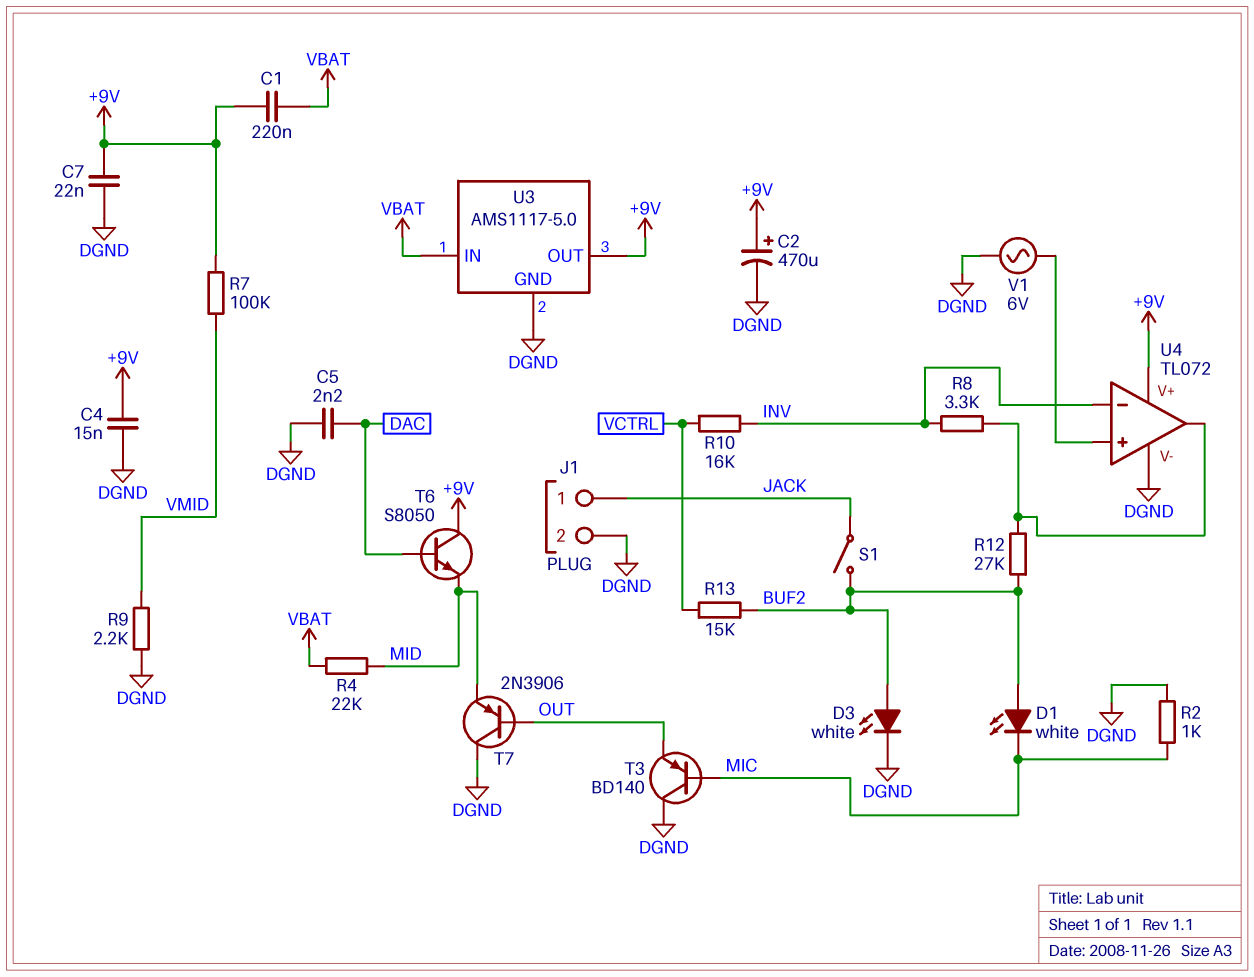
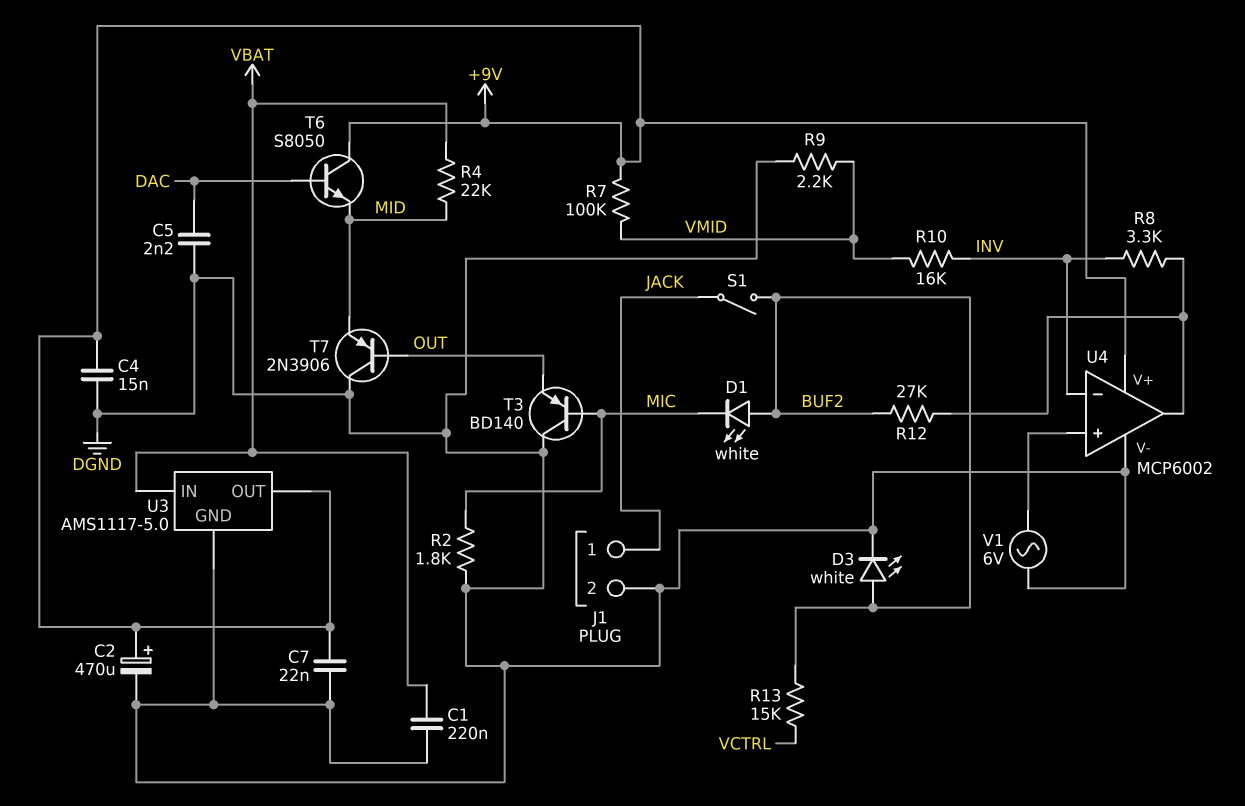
C1: 220nF (+9V, VBAT) -> 220nF (DGND, VBAT)
R2: 1k (DGND, MIC) -> 1.8k (DGND, MIC)
R10: 16k (INV, VCTRL) -> 16k (INV, VMID)
U4: TL072 -> MCP6002

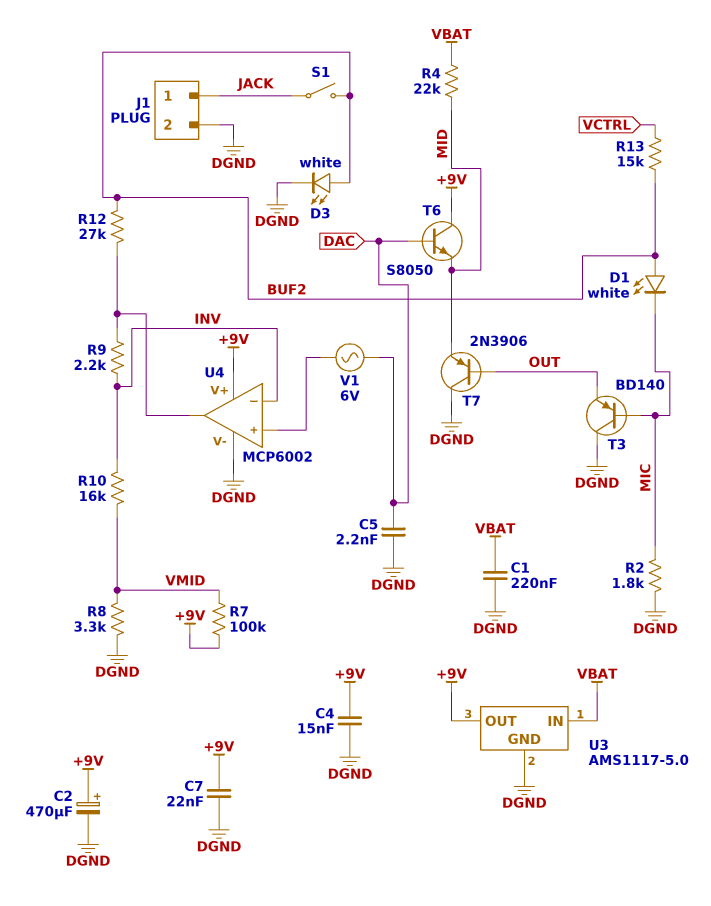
R8: 3.3k (INV, U4/out) -> 3.3k (DGND, VMID)
R9: 2.2k (DGND, VMID) -> 2.2k (INV, U4/out)
V1: AC 6V (DGND, U4/in+) -> AC 6V (DAC, U4/in+)

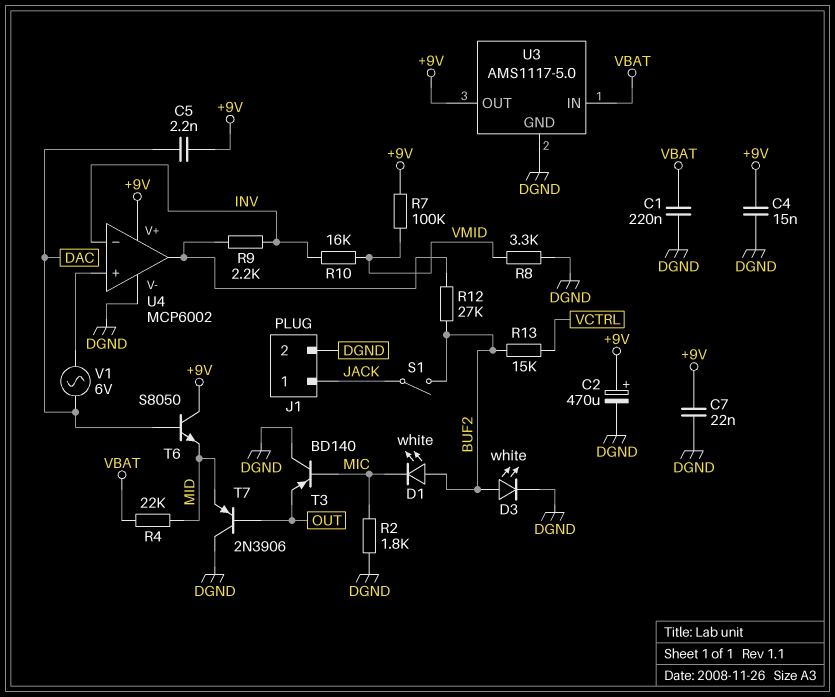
C5: 2.2nF (DAC, DGND) -> 2.2nF (+9V, DAC)

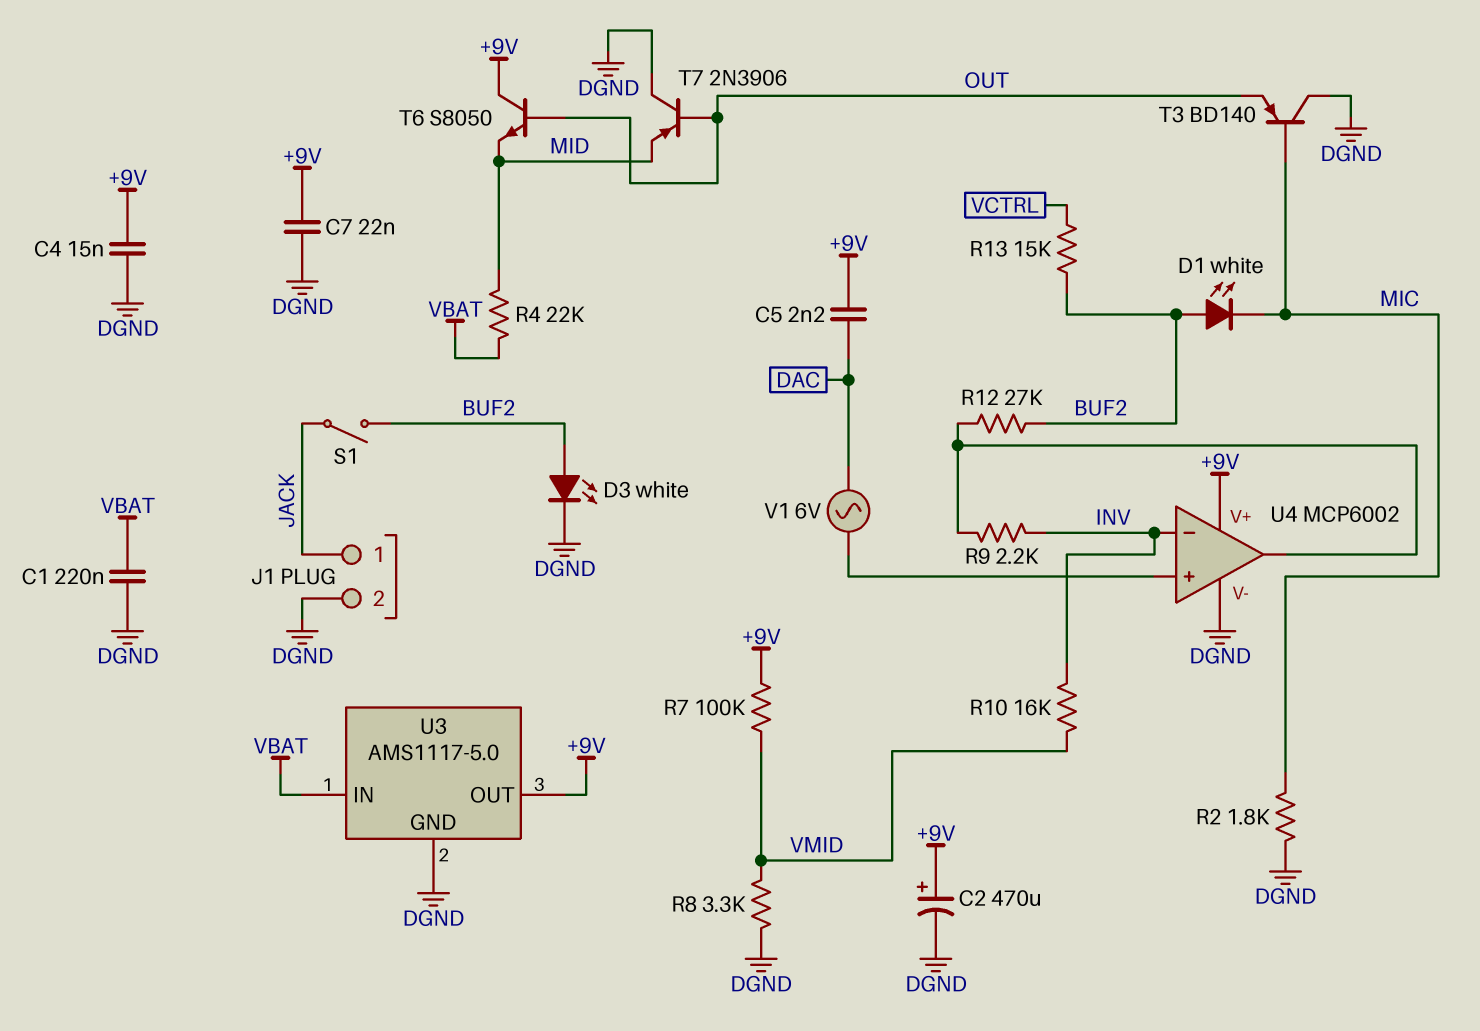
T6: NPN S8050 (B DAC, C +9V, E MID) -> NPN S8050 (B OUT, C +9V, E MID)

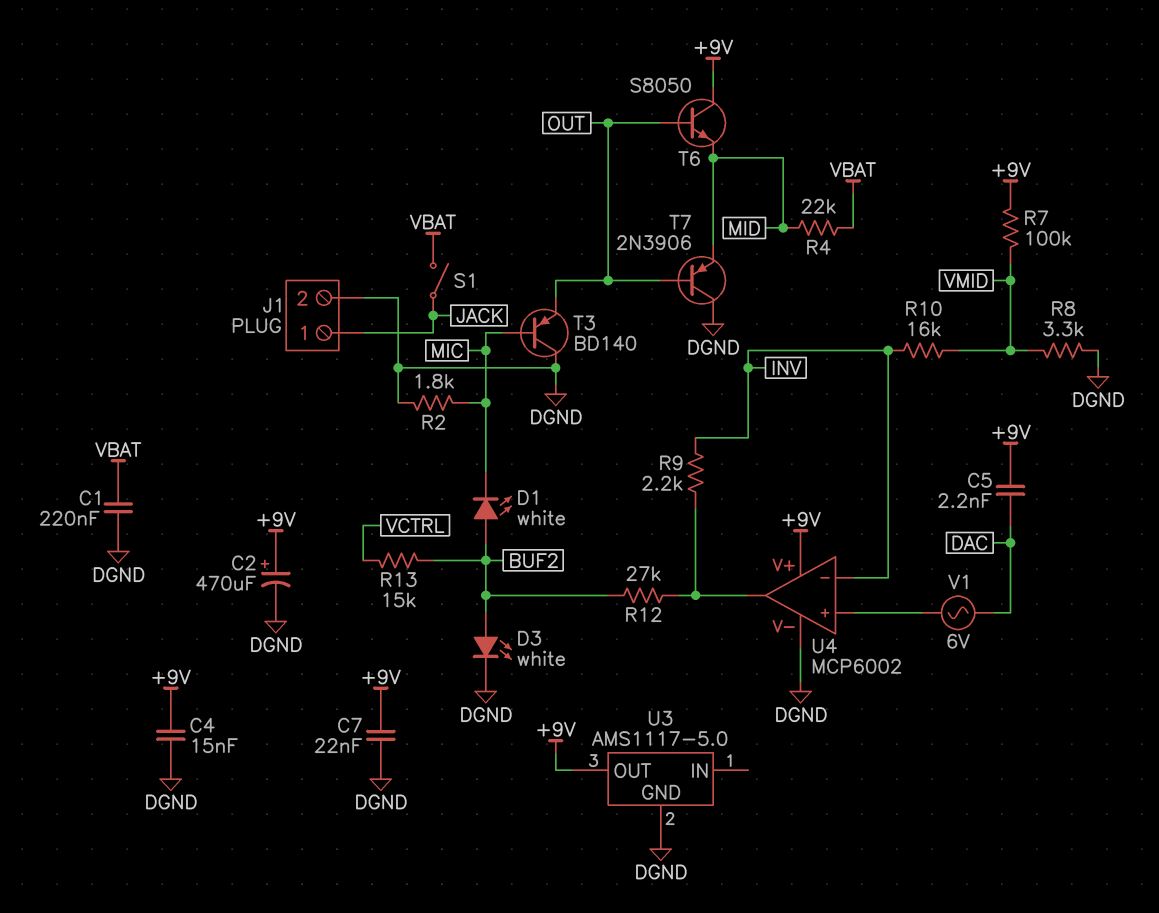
S1: switch (BUF2, JACK) -> switch (JACK, VBAT)
U3 pin IN: VBAT -> none

